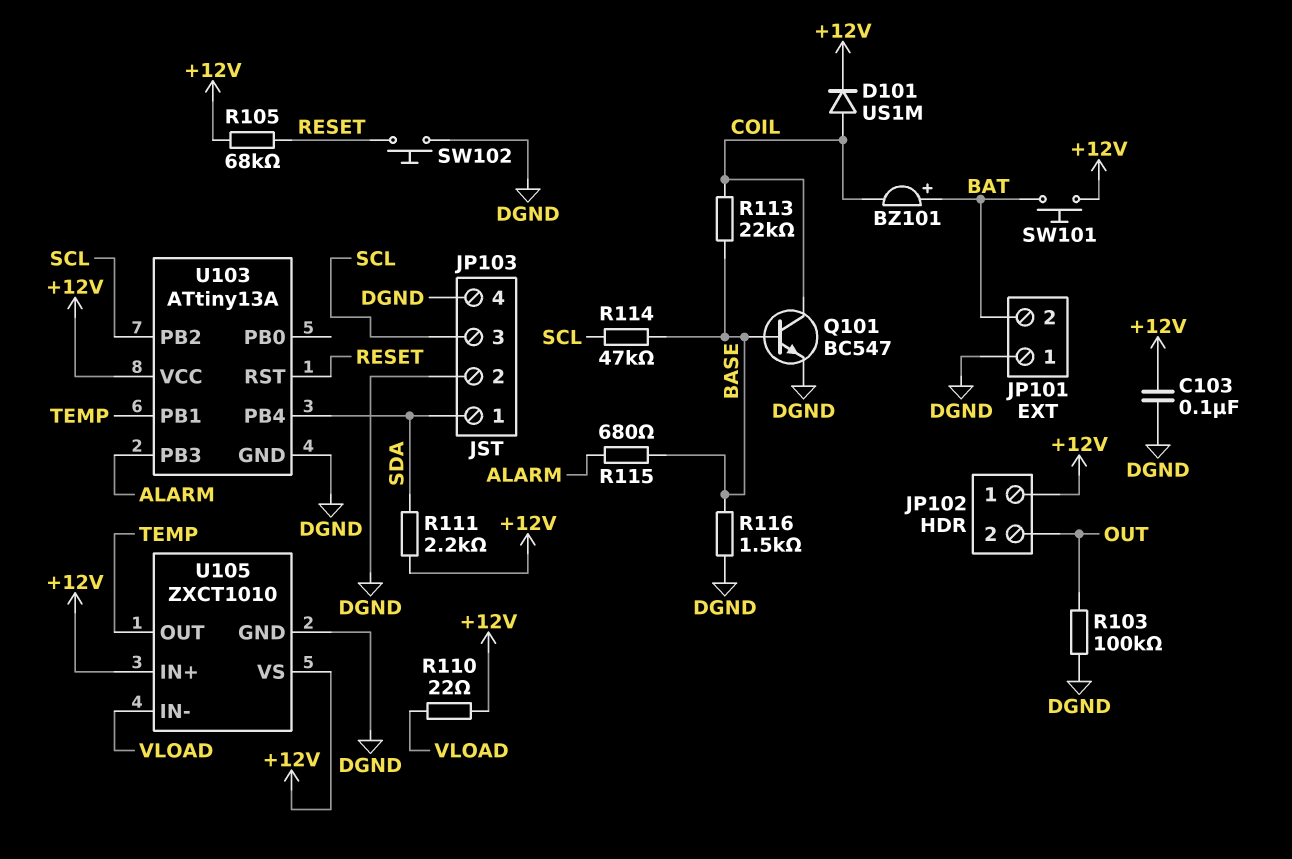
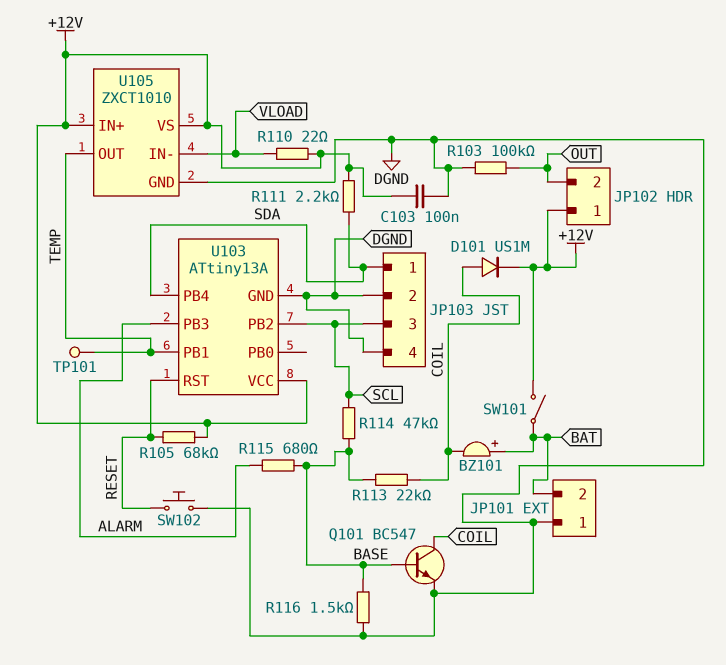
SW101: button (+12V, BAT) -> switch (+12V, BAT)
TP101: none -> test point (TEMP)

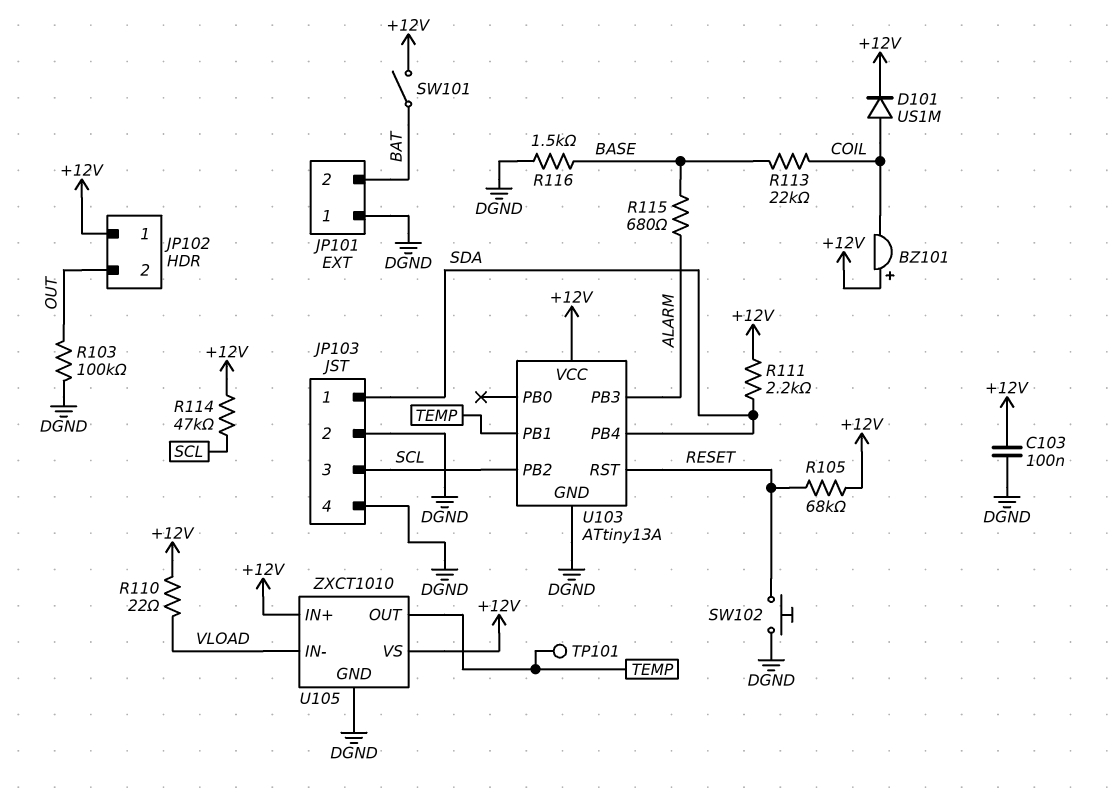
BZ101: buzzer (plus BAT, minus COIL) -> buzzer (plus +12V, minus COIL)
Q101: NPN BC547 (B BASE, C COIL, E DGND) -> none
R114: 47k (BASE, SCL) -> 47k (+12V, SCL)

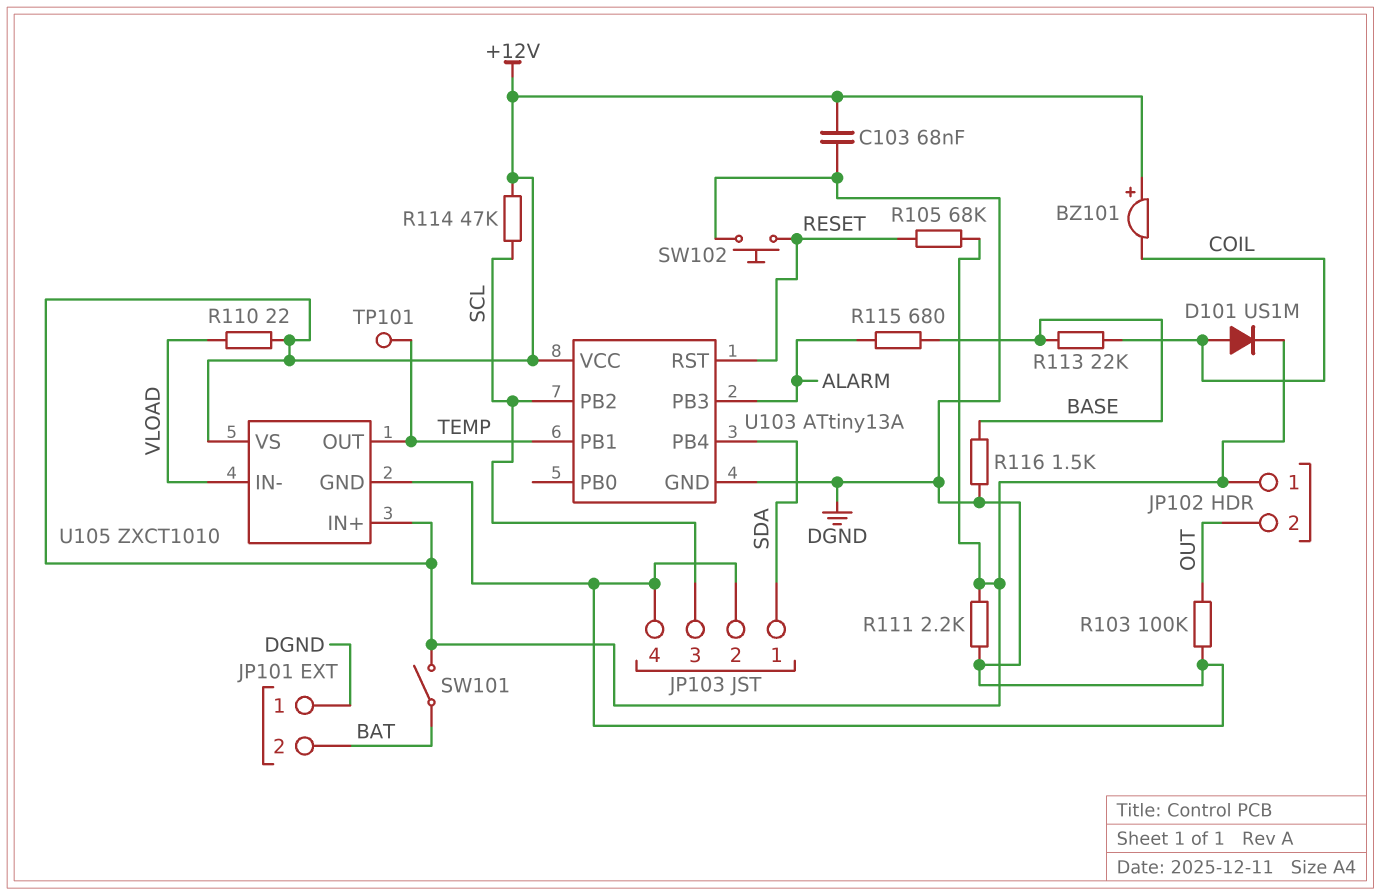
C103: 100nF (+12V, DGND) -> 68nF (+12V, DGND)
R111: 2.2k (+12V, SDA) -> 2.2k (+12V, DGND)

